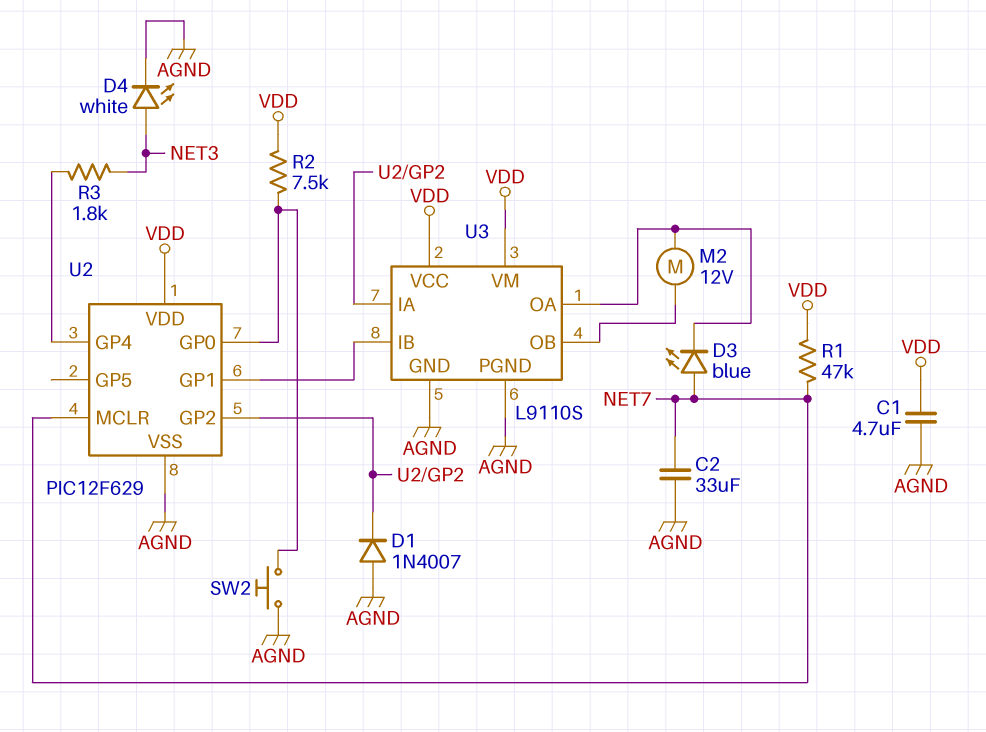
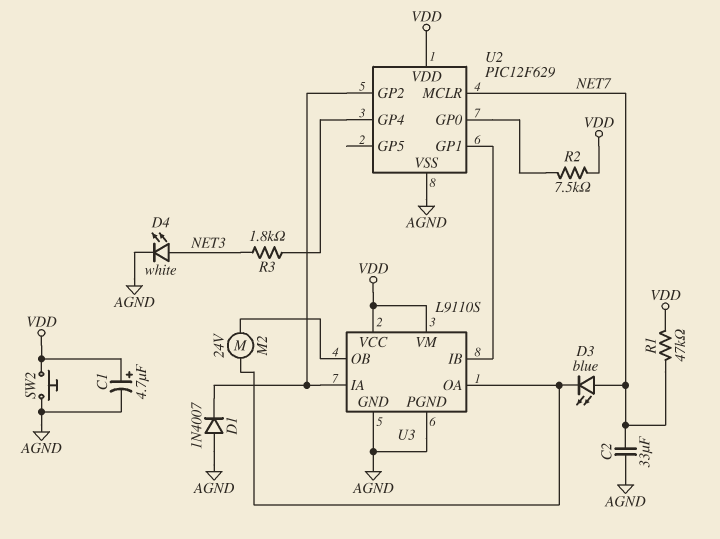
C1: 4.7uF (AGND, VDD) -> 4.7uF (plus VDD, minus AGND)
M2: motor 12V (U3/OA, U3/OB) -> motor 24V (U3/OA, U3/OB)
SW2: button (AGND, U2/GP0) -> button (AGND, VDD)

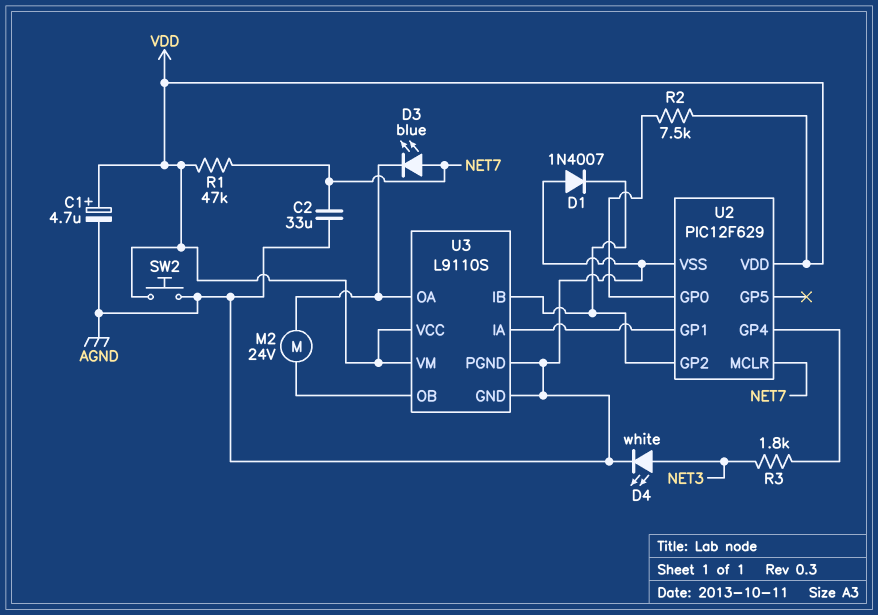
U3 pin IA: U2/GP2 -> U2/GP1
U3 pin IB: U2/GP1 -> U2/GP2

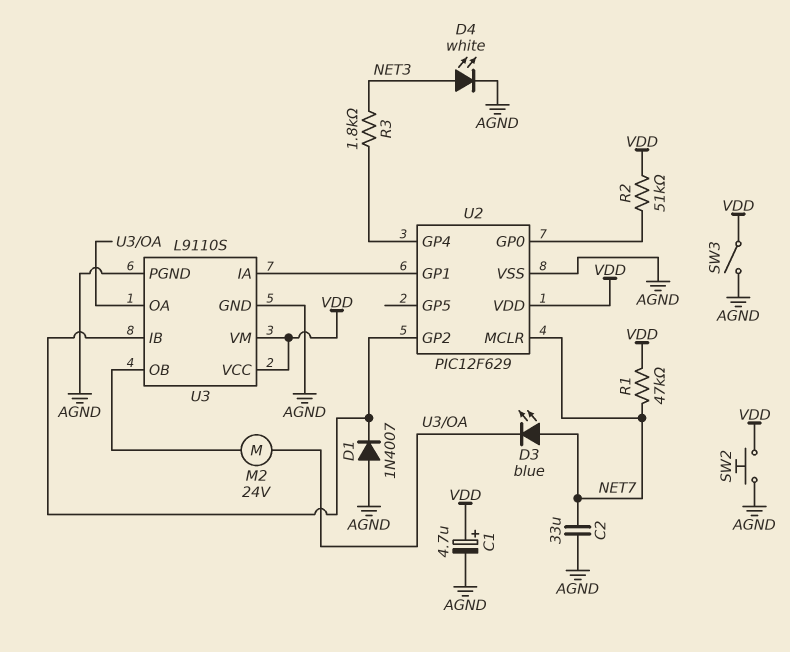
R2: 7.5k (U2/GP0, VDD) -> 51k (U2/GP0, VDD)
SW3: none -> switch (AGND, VDD)

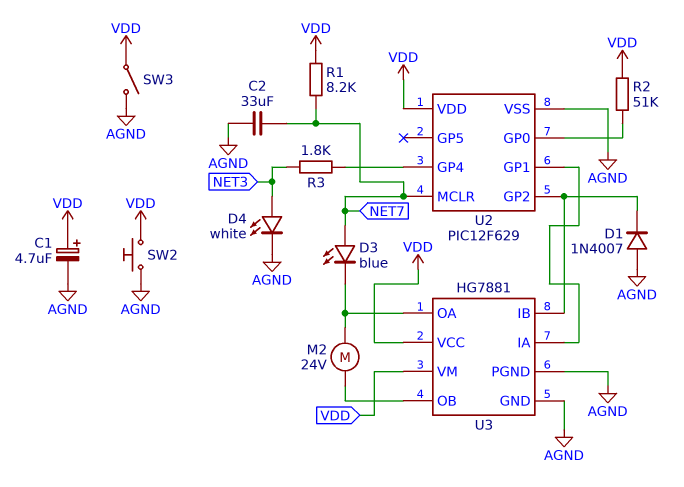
R1: 47k (NET7, VDD) -> 8.2k (NET7, VDD)
U3: L9110S -> HG7881

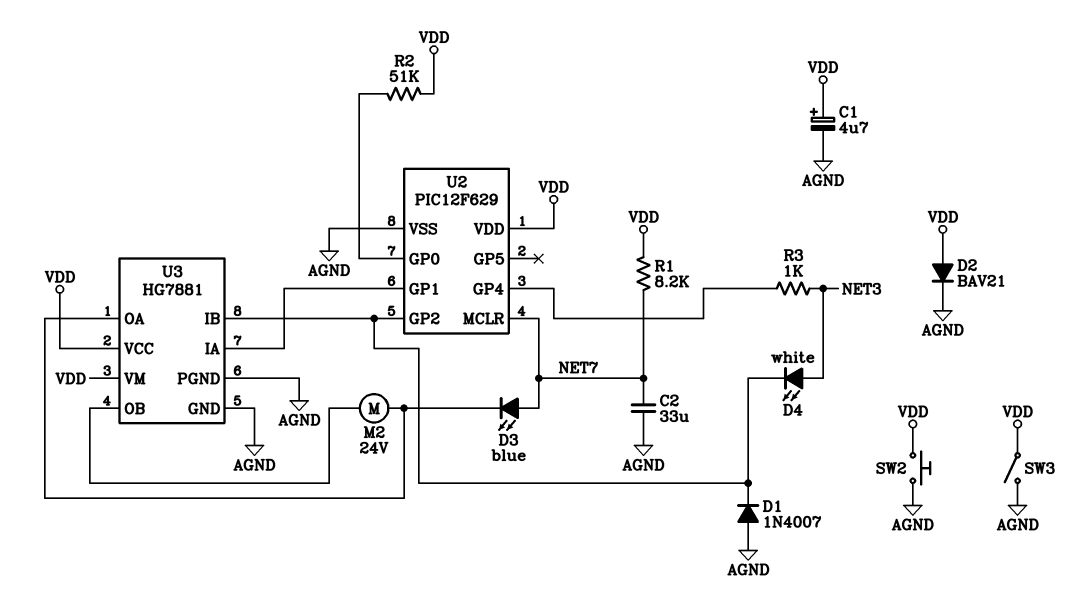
D2: none -> diode BAV21 (A VDD, K AGND)
D4: LED white (A NET3, K AGND) -> LED white (A NET3, K U2/GP2)
R3: 1.8k (NET3, U2/GP4) -> 1k (NET3, U2/GP4)

